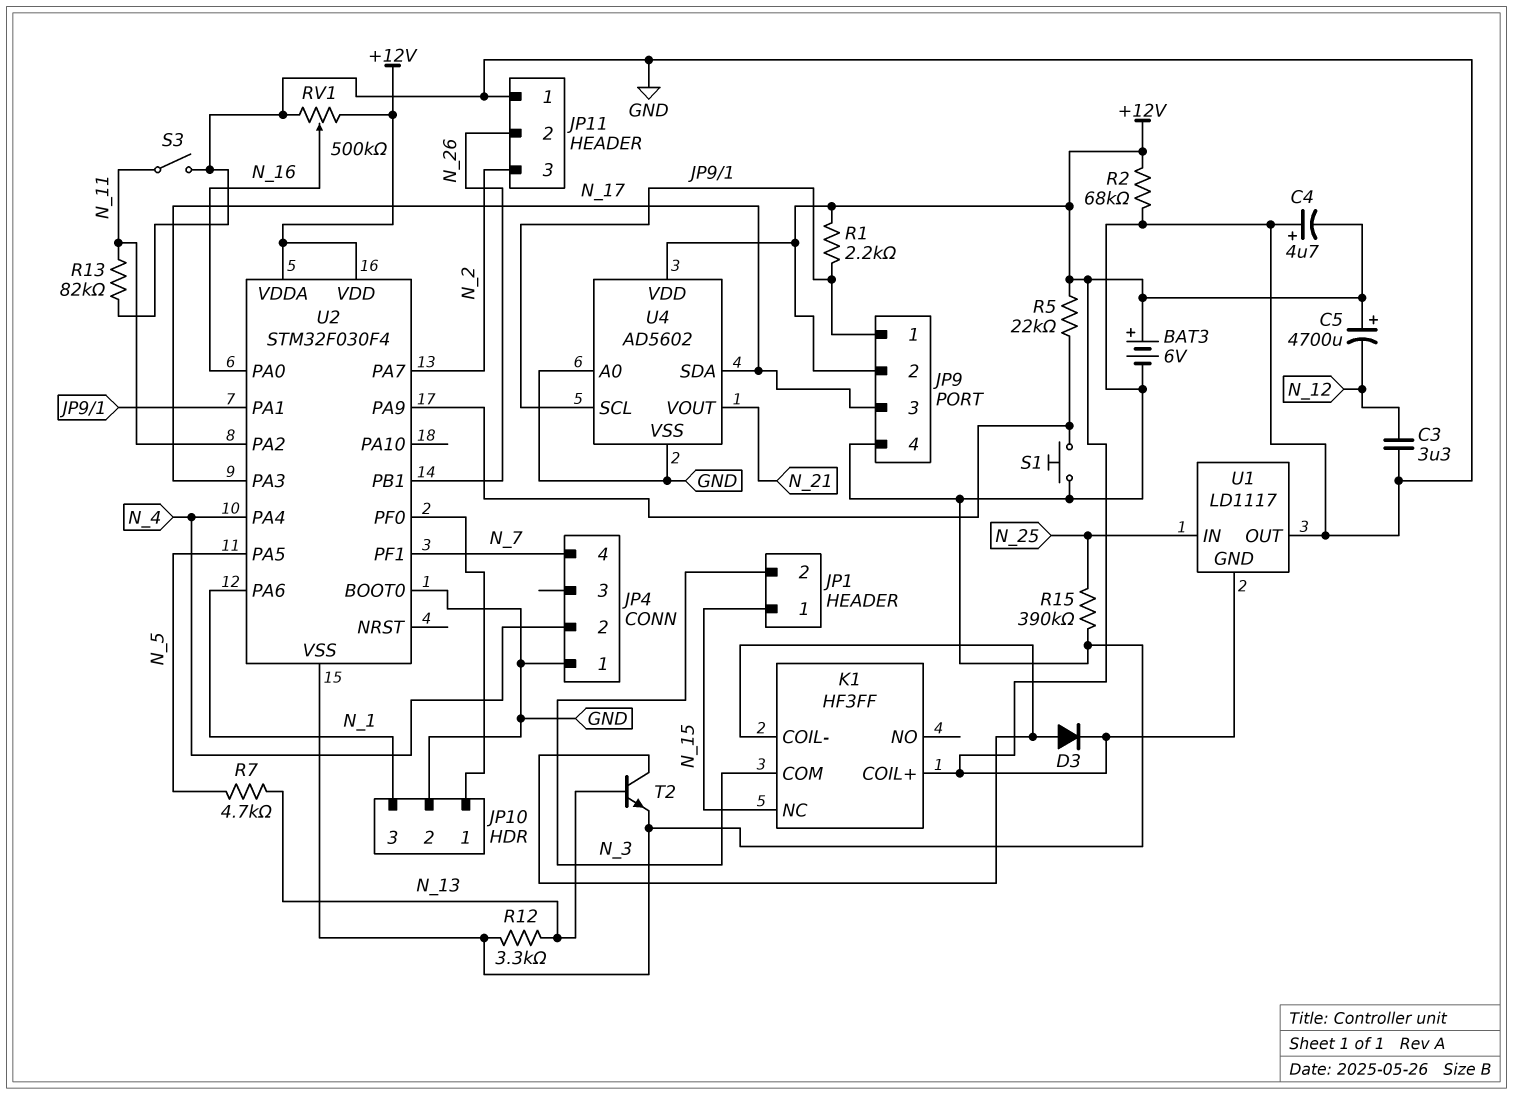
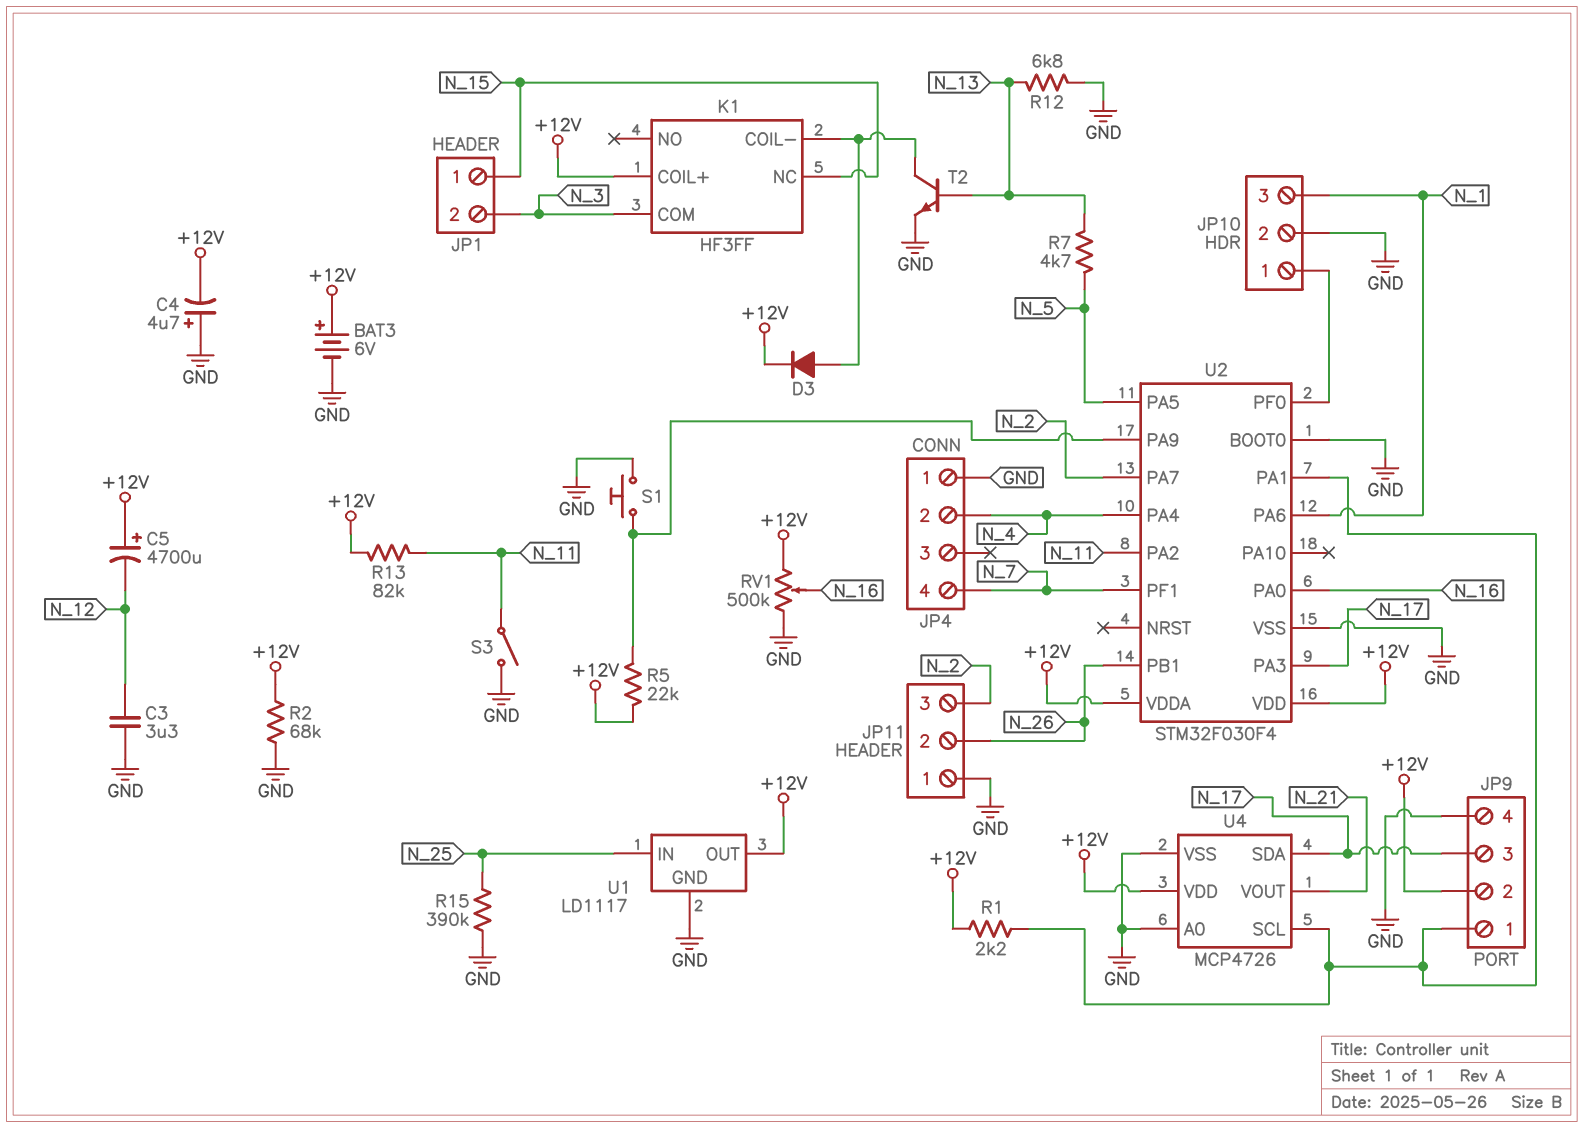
R12: 3.3k (GND, N_13) -> 6.8k (GND, N_13)
R13: 82k (GND, N_11) -> 82k (+12V, N_11)
U1 pin GND: +12V -> GND
U1 pin OUT: GND -> +12V
U4: AD5602 -> MCP4726

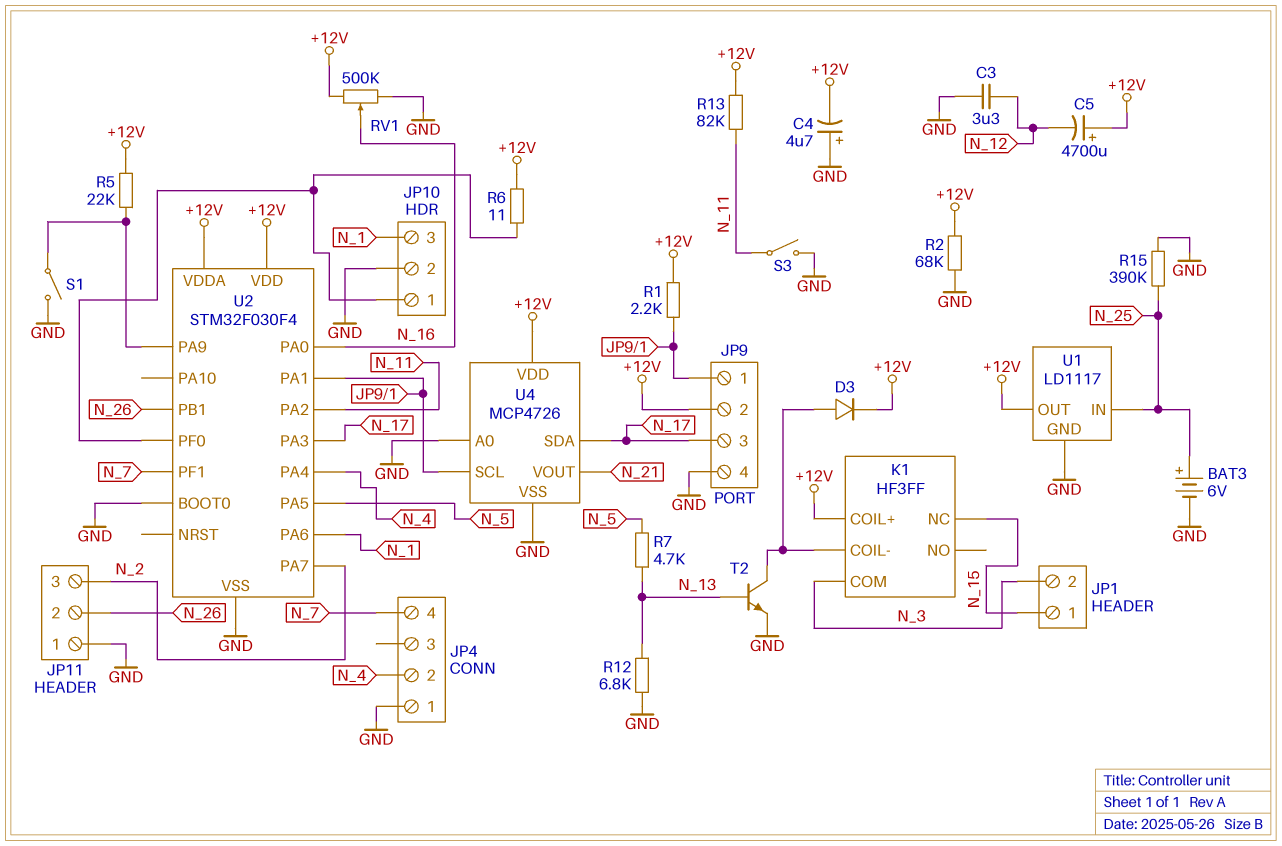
BAT3: 6V (plus +12V, minus GND) -> 6V (plus N_25, minus GND)
R6: none -> 11 (+12V, JP10/1)
S1: button (GND, U2/PA9) -> switch (GND, U2/PA9)

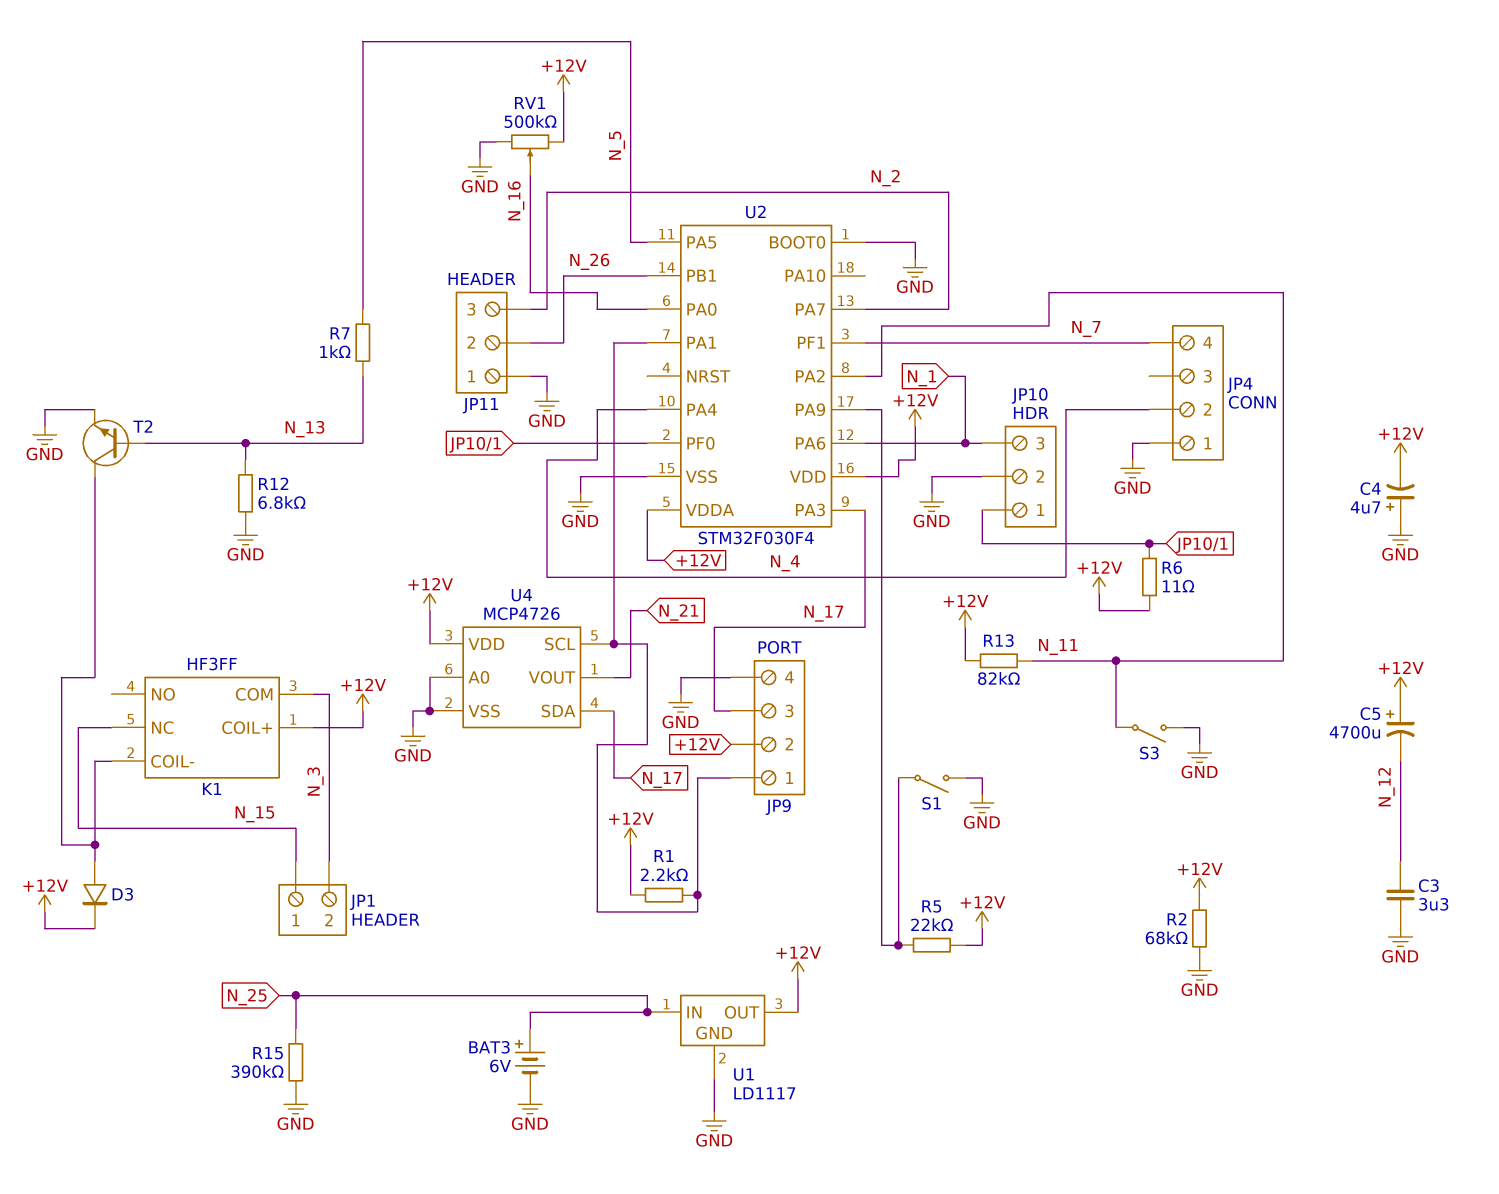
R7: 4.7k (N_5, N_13) -> 1k (N_5, N_13)

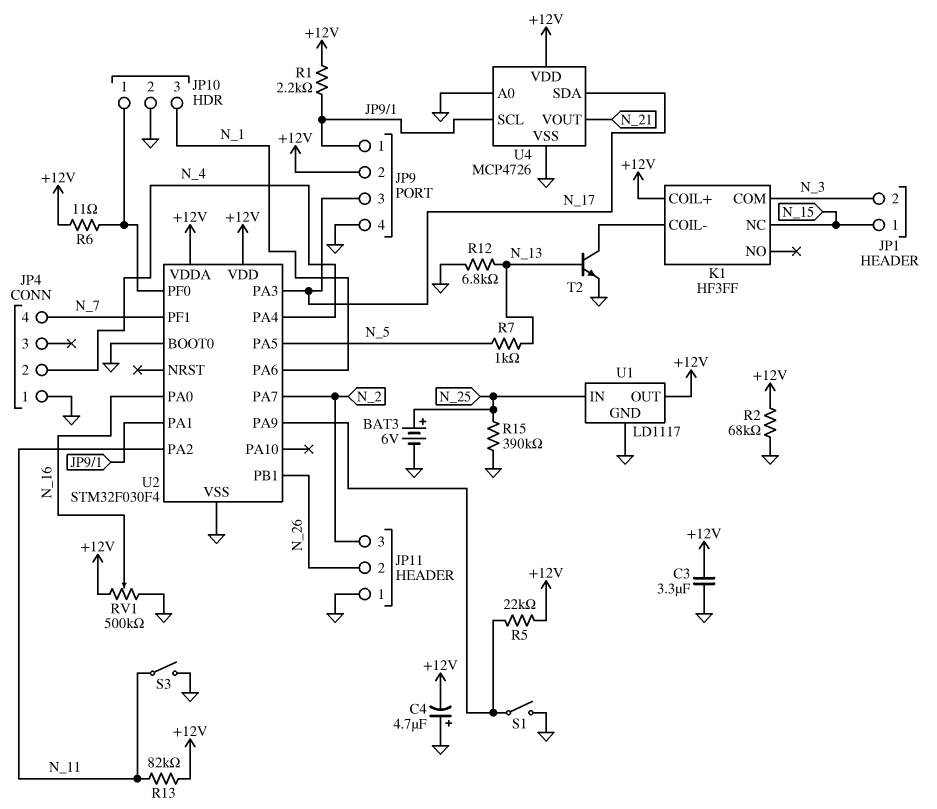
C3: 3.3uF (GND, N_12) -> 3.3uF (+12V, GND)
C5: 4700uF (plus +12V, minus N_12) -> none
D3: diode (A K1/COIL-, K +12V) -> none

